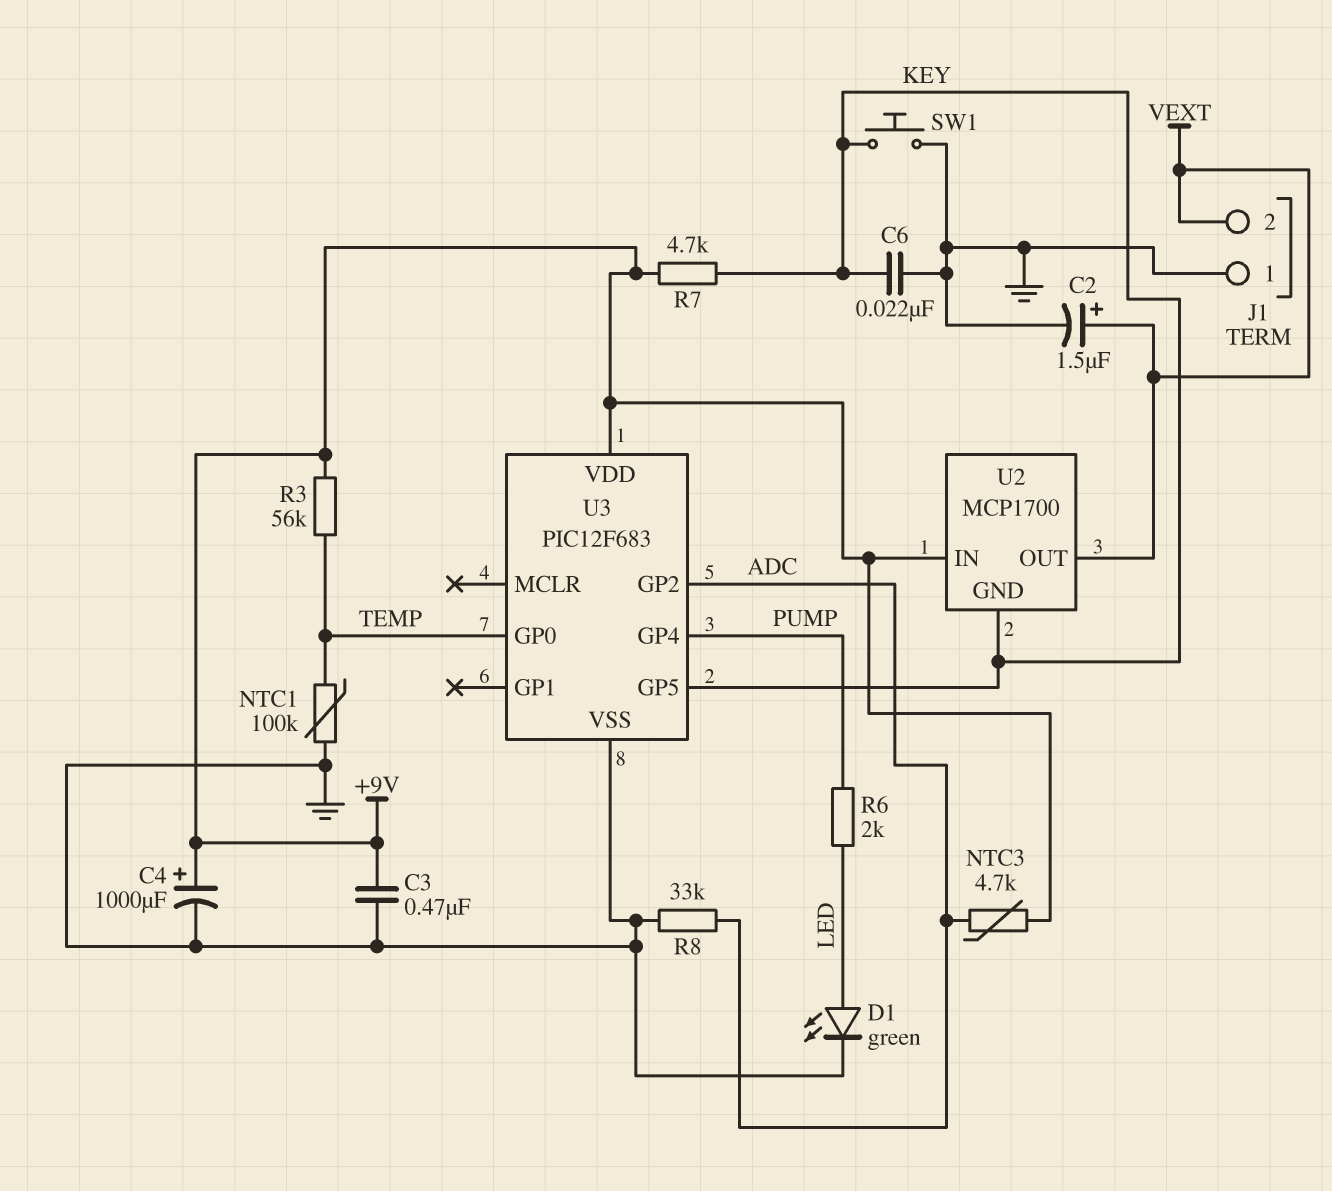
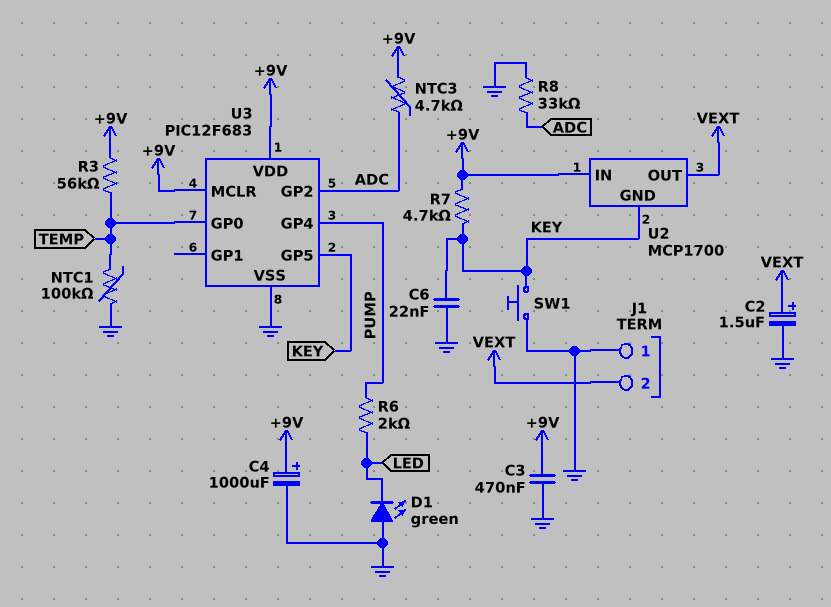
D1: LED green (A LED, K GND) -> LED green (A GND, K LED)
U3 pin MCLR: none -> +9V

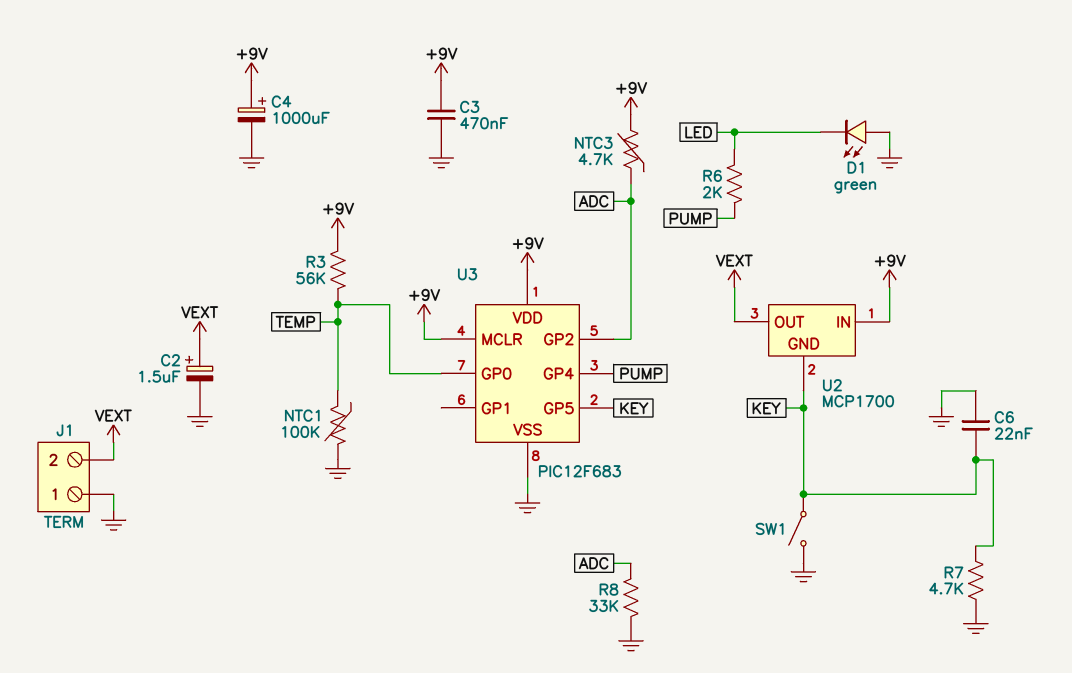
R7: 4.7k (+9V, KEY) -> 4.7k (GND, KEY)
SW1: button (GND, KEY) -> switch (GND, KEY)

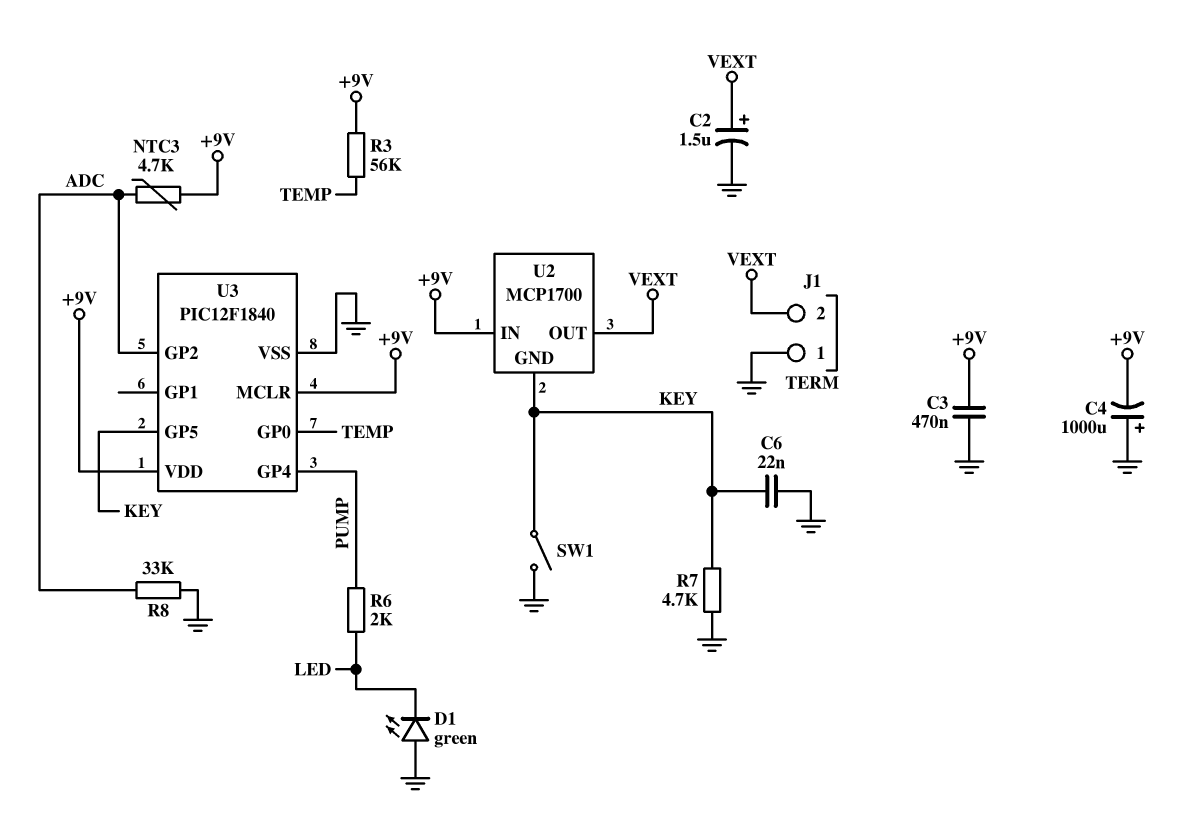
C4: 1000uF (plus +9V, minus GND) -> 1000uF (plus GND, minus +9V)
NTC1: 100k (GND, TEMP) -> none
U3: PIC12F683 -> PIC12F1840

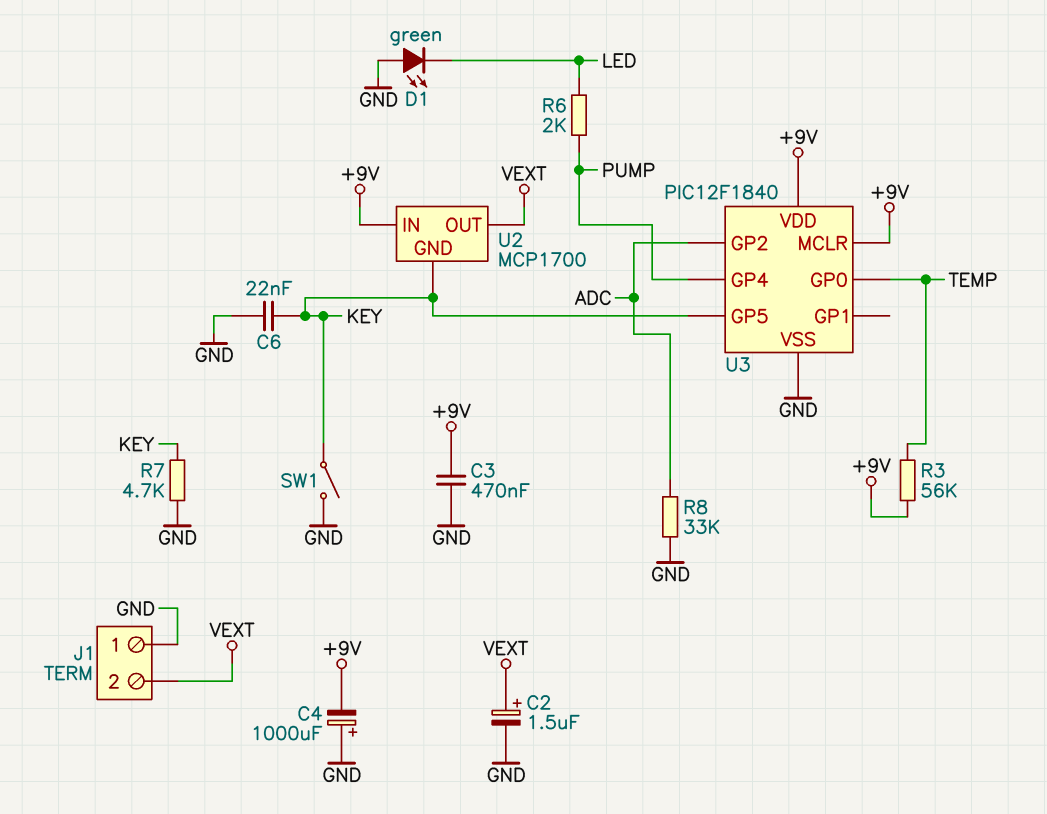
NTC3: 4.7k (+9V, ADC) -> none

